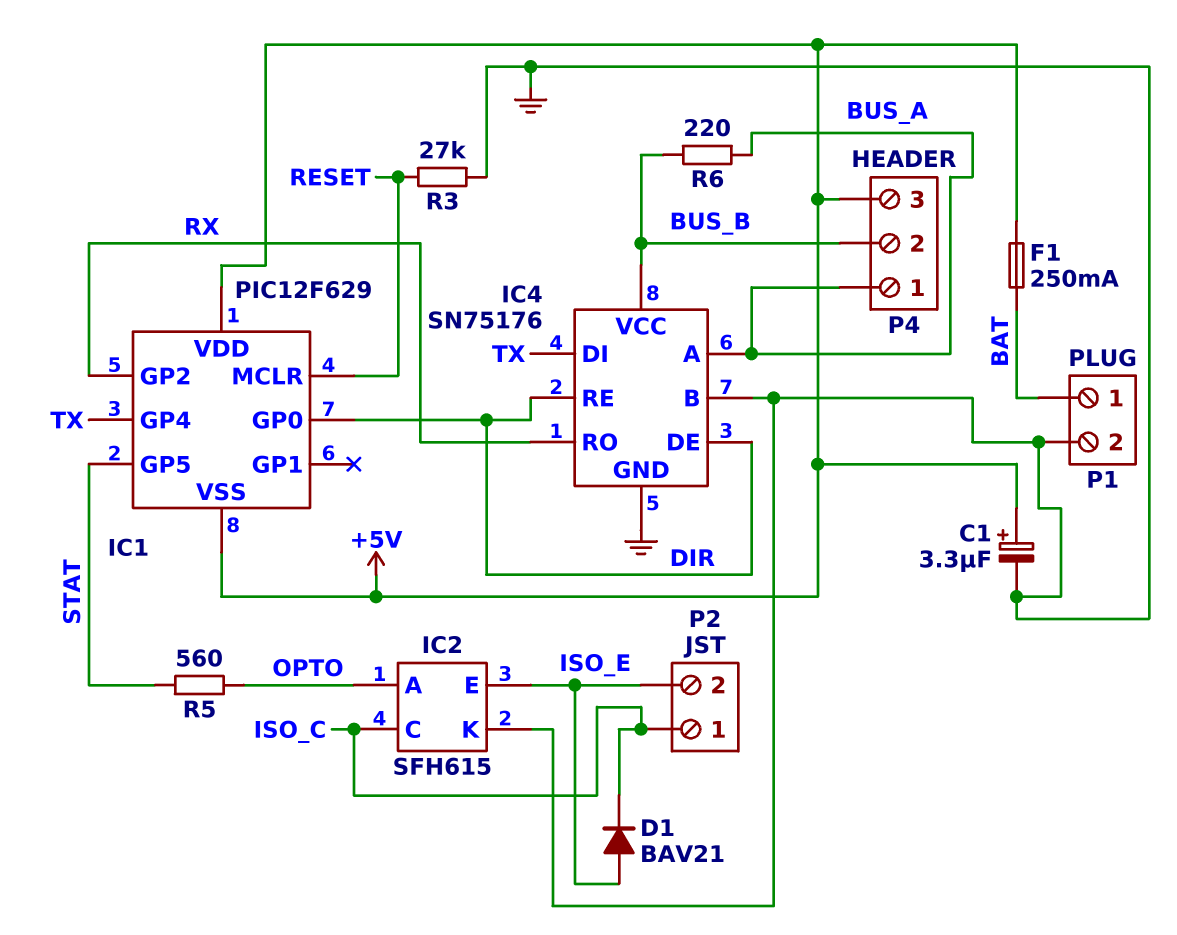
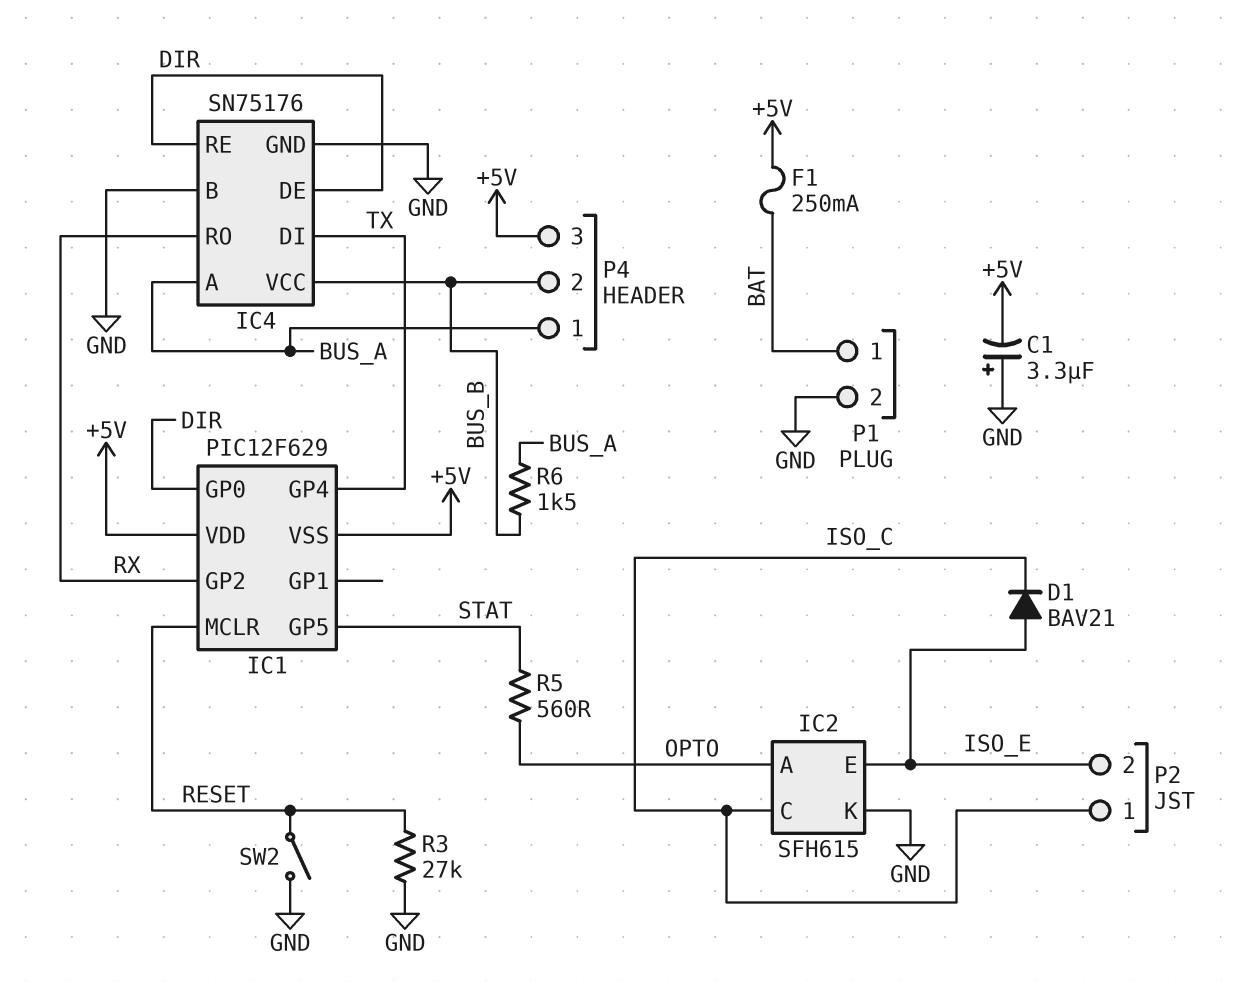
C1: 3.3uF (plus +5V, minus GND) -> 3.3uF (plus GND, minus +5V)
R6: 220 (BUS_A, BUS_B) -> 1.5k (BUS_A, BUS_B)
SW2: none -> switch (GND, RESET)

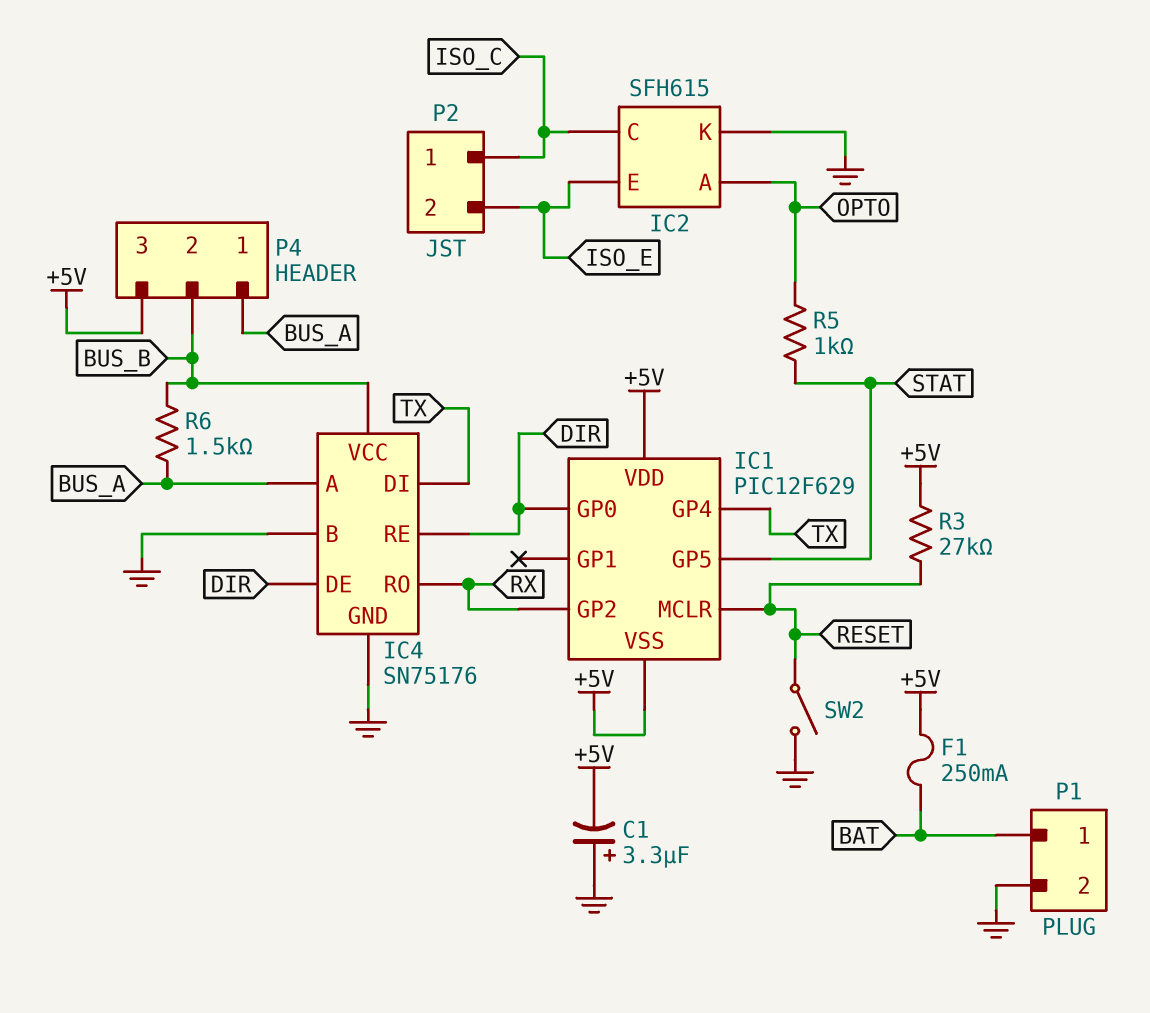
D1: diode BAV21 (A ISO_E, K ISO_C) -> none
R3: 27k (GND, RESET) -> 27k (+5V, RESET)
R5: 560 (OPTO, STAT) -> 1k (OPTO, STAT)

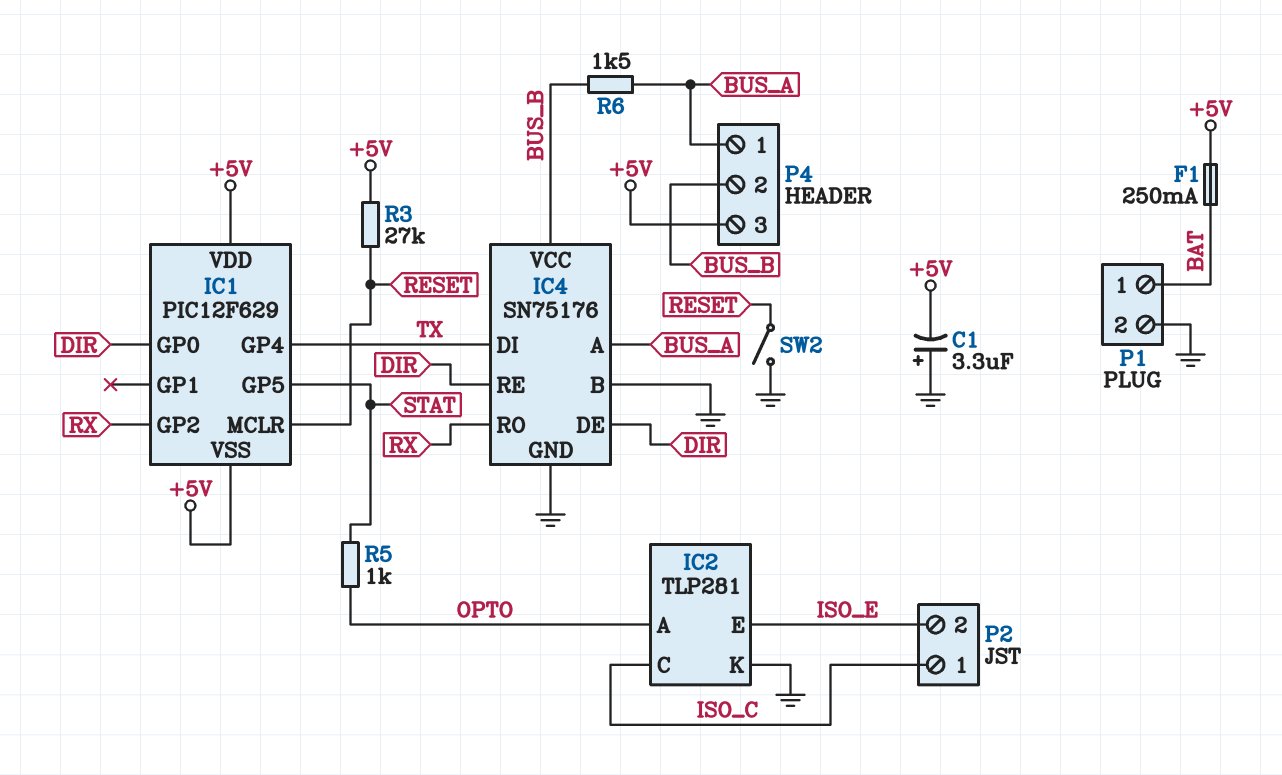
IC2: SFH615 -> TLP281

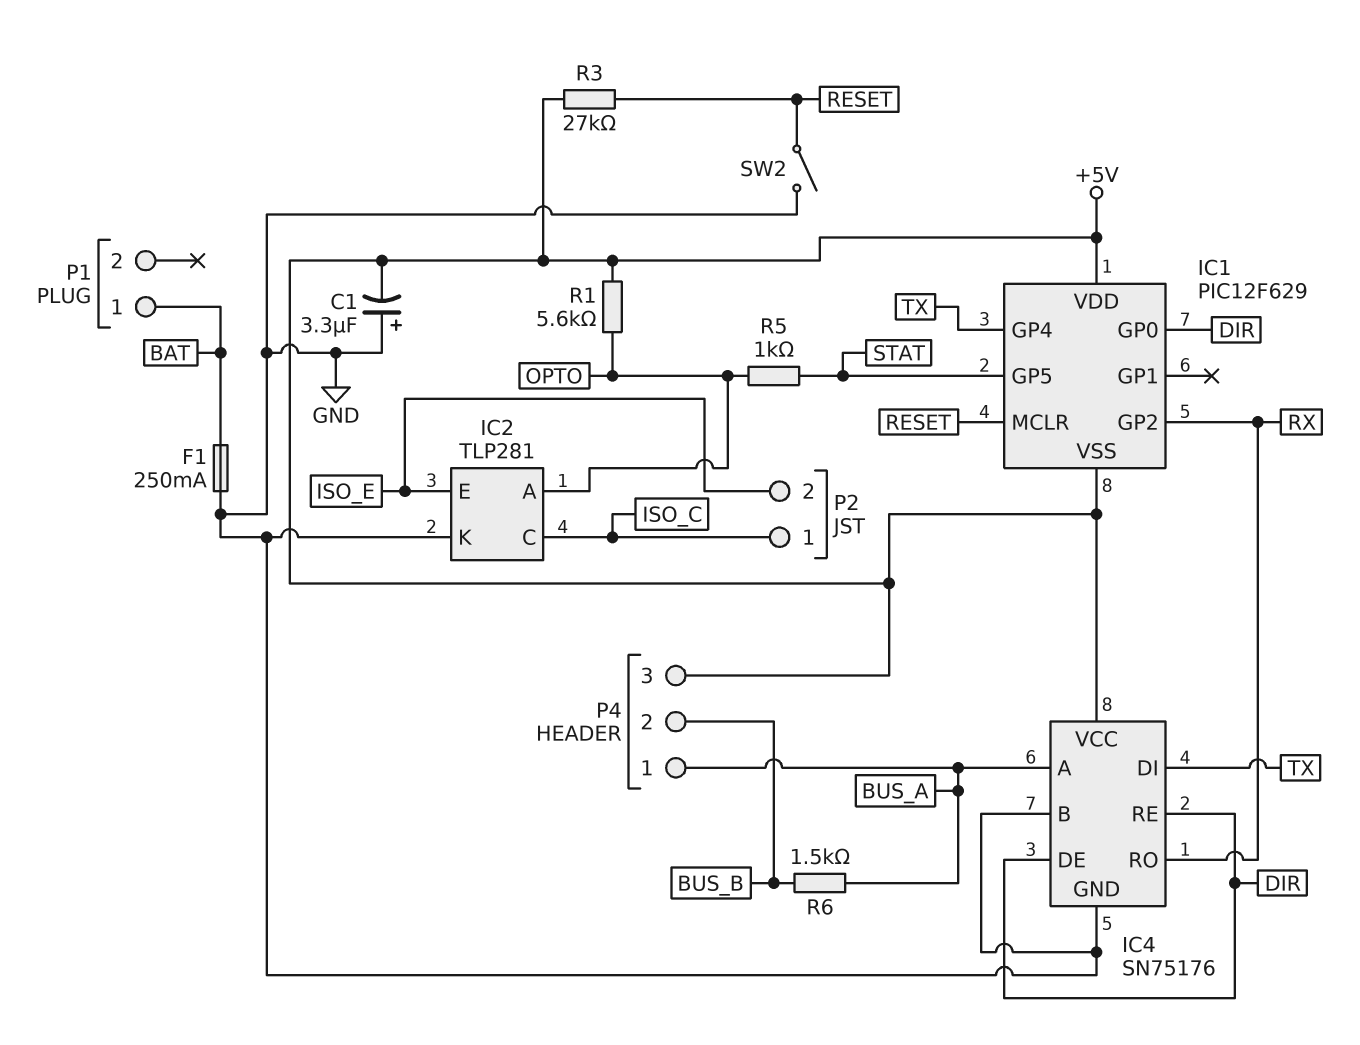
F1: 250mA (+5V, BAT) -> 250mA (BAT, GND)
IC4 pin VCC: BUS_B -> +5V
P1 pin 2: GND -> none
R1: none -> 5.6k (+5V, OPTO)

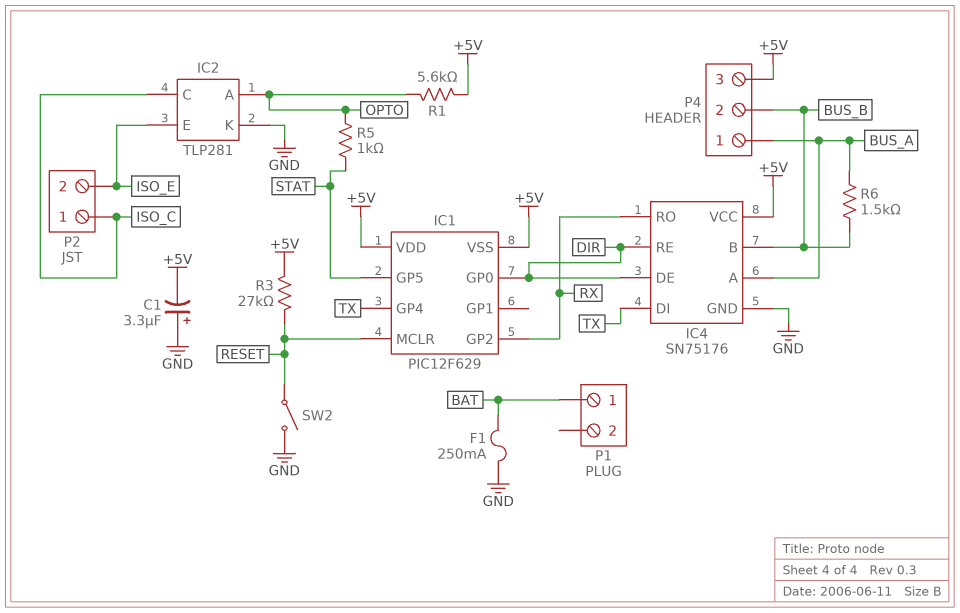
IC4 pin B: GND -> BUS_B

